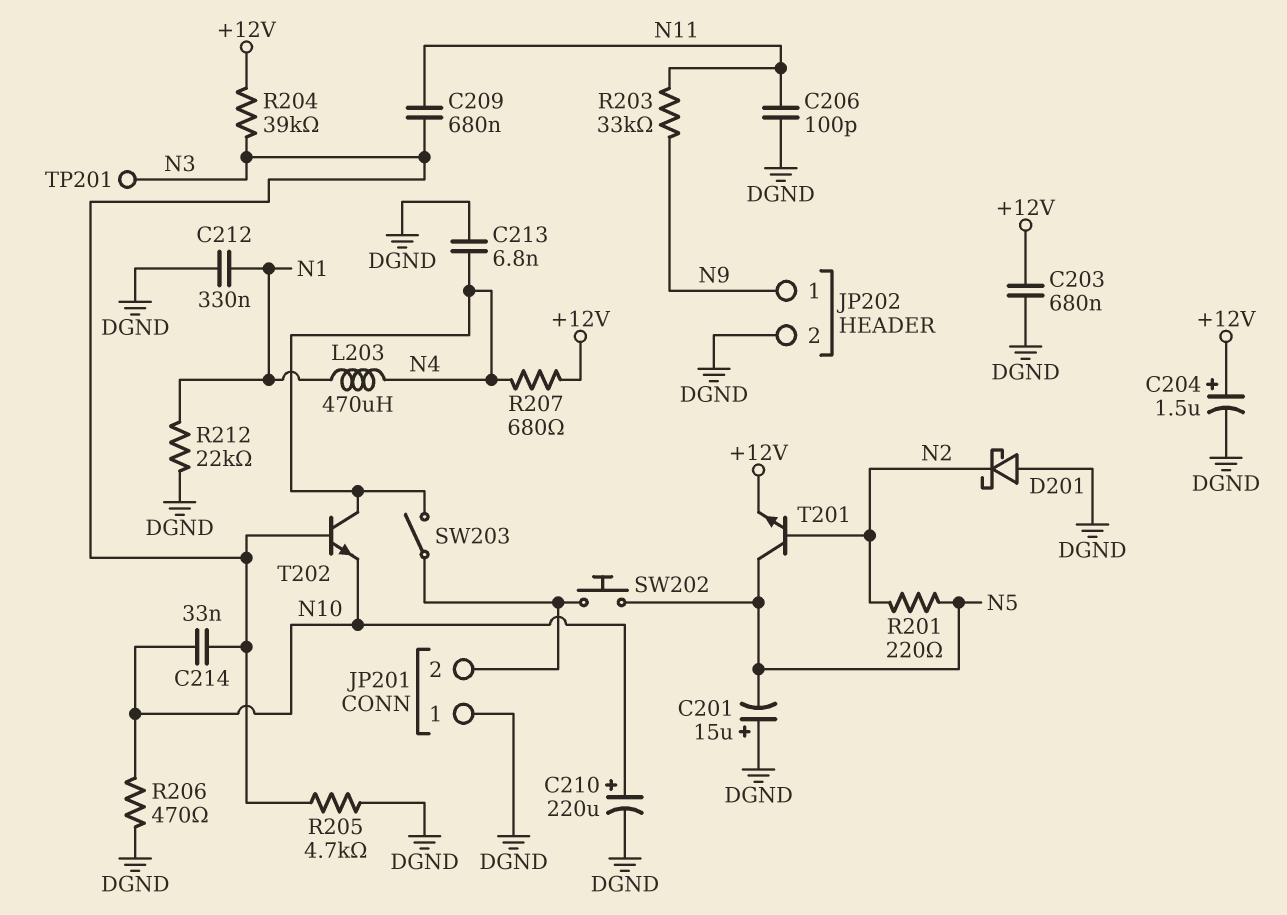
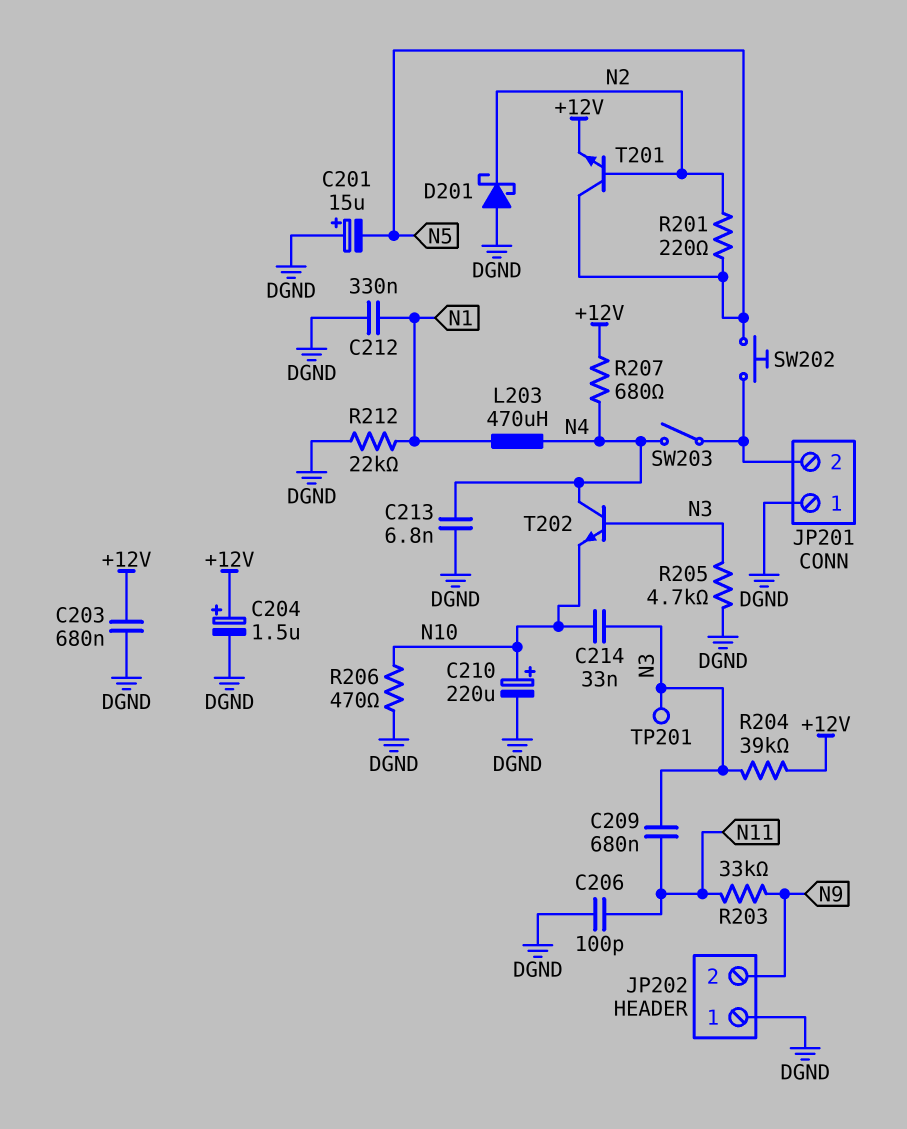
JP202 pin 1: N9 -> DGND
JP202 pin 2: DGND -> N9

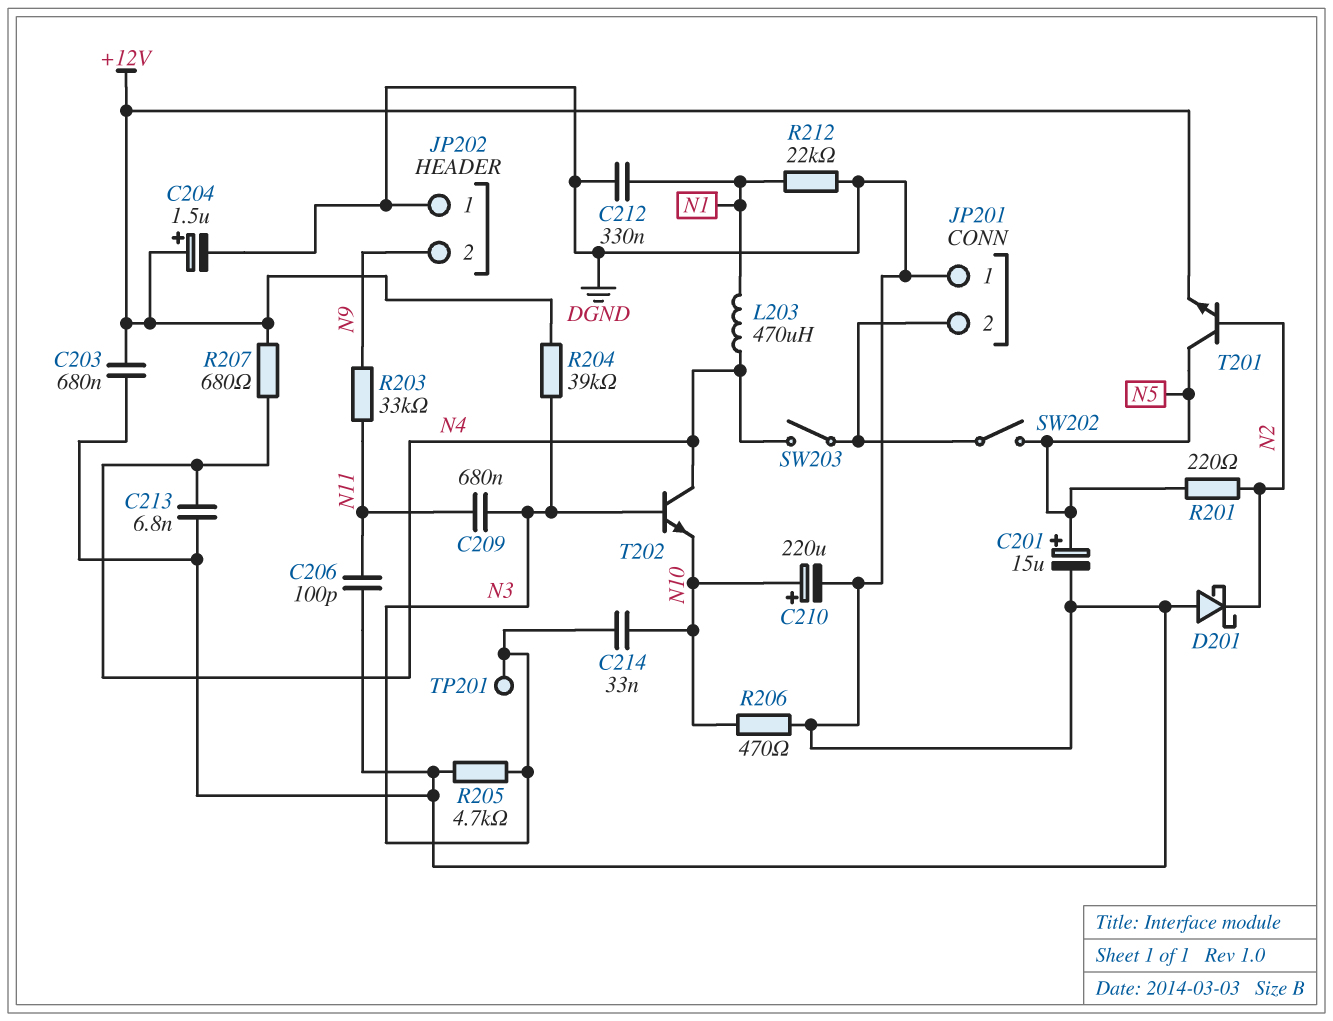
C201: 15uF (plus DGND, minus N5) -> 15uF (plus N5, minus DGND)
SW202: button (JP201/2, N5) -> switch (JP201/2, N5)

